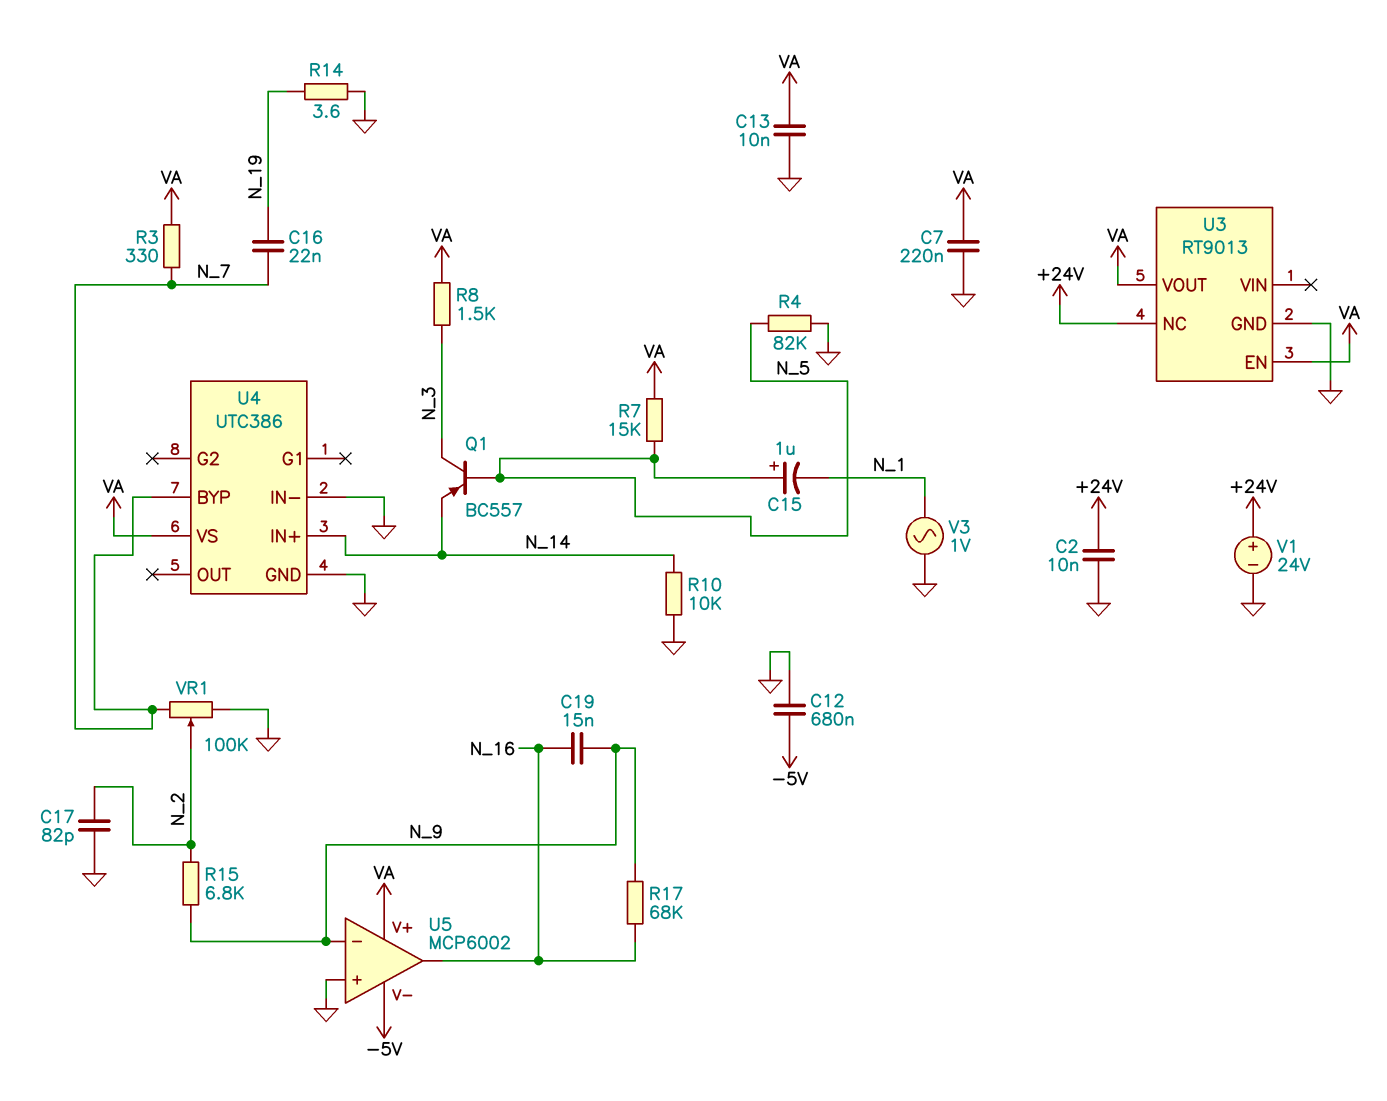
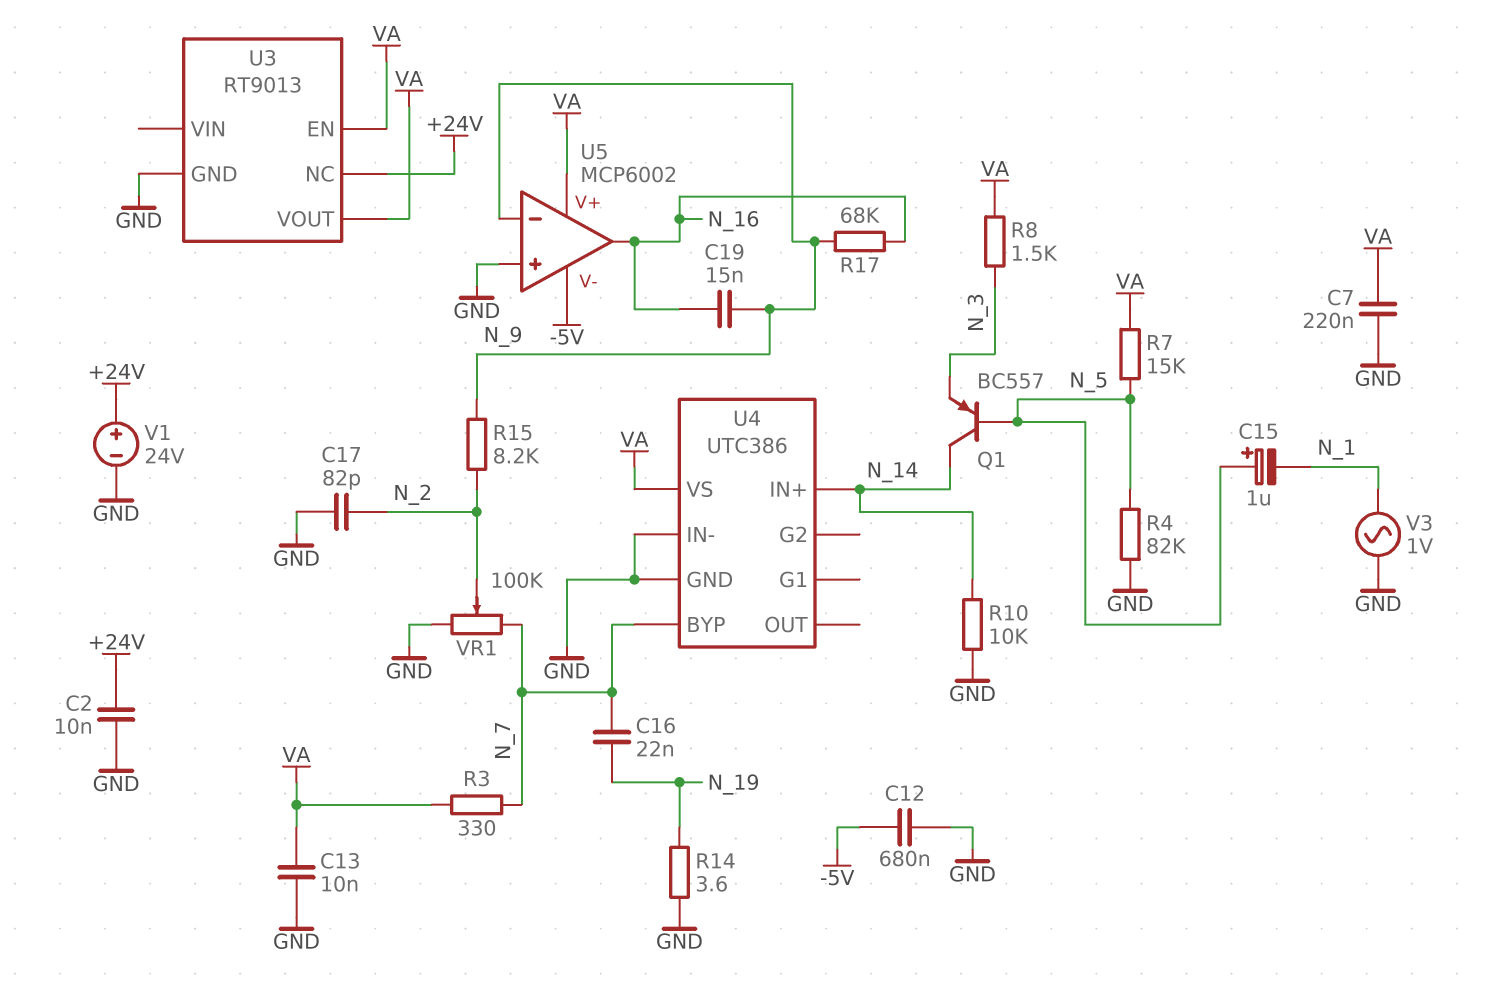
Q1: PNP BC557 (B N_5, C N_3, E N_14) -> PNP BC557 (B N_5, C N_14, E N_3)
R15: 6.8k (N_2, N_9) -> 8.2k (N_2, N_9)

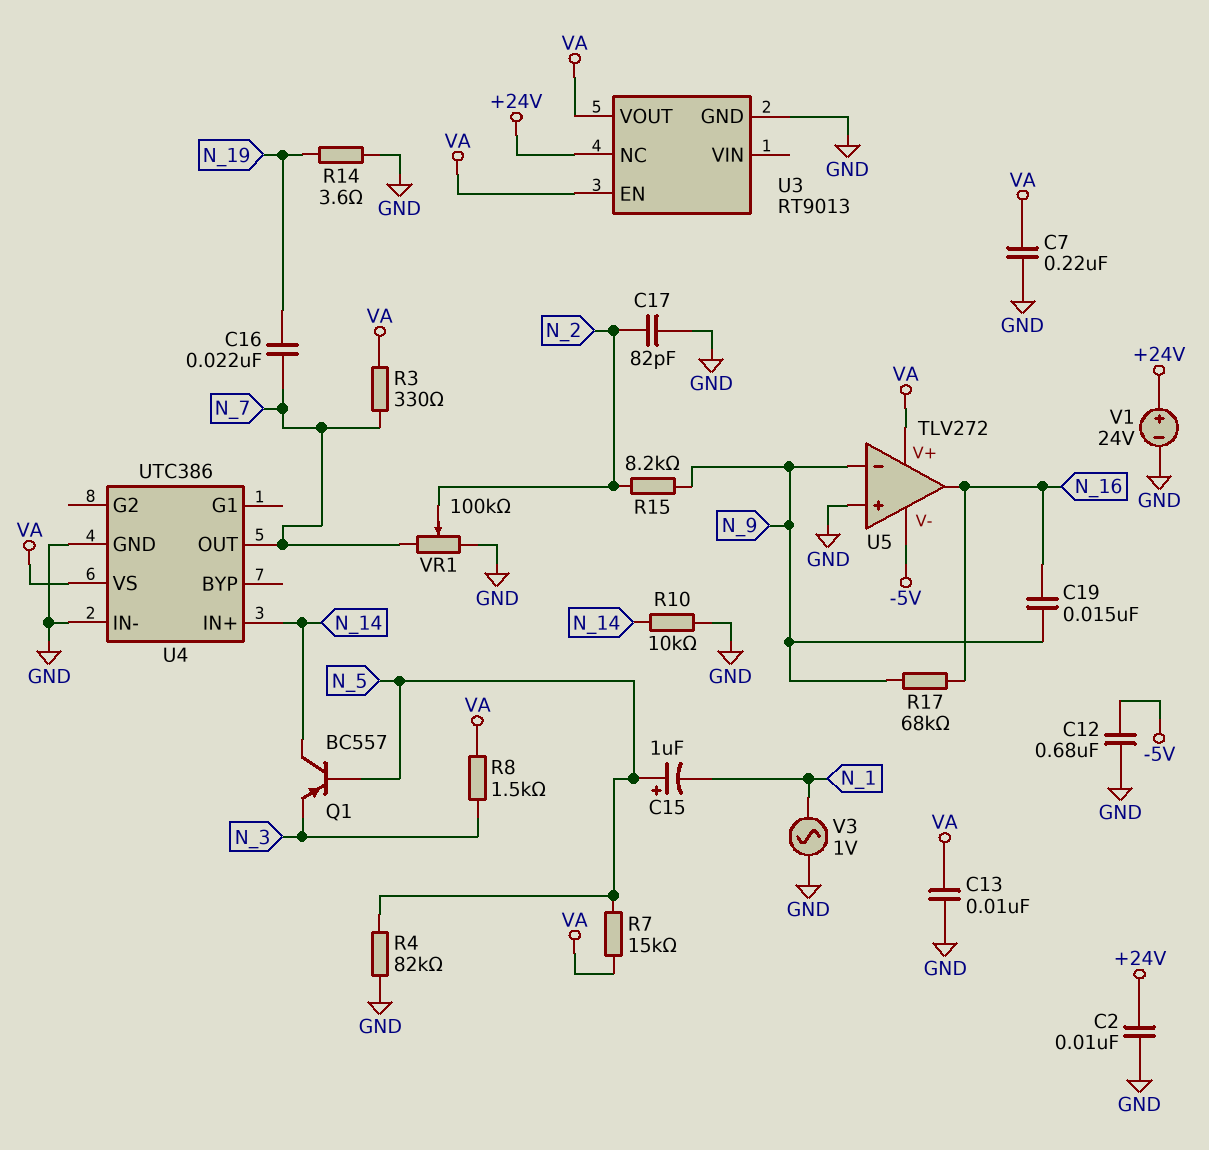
U4 pin BYP: N_7 -> none
U4 pin OUT: none -> N_7
U5: MCP6002 -> TLV272

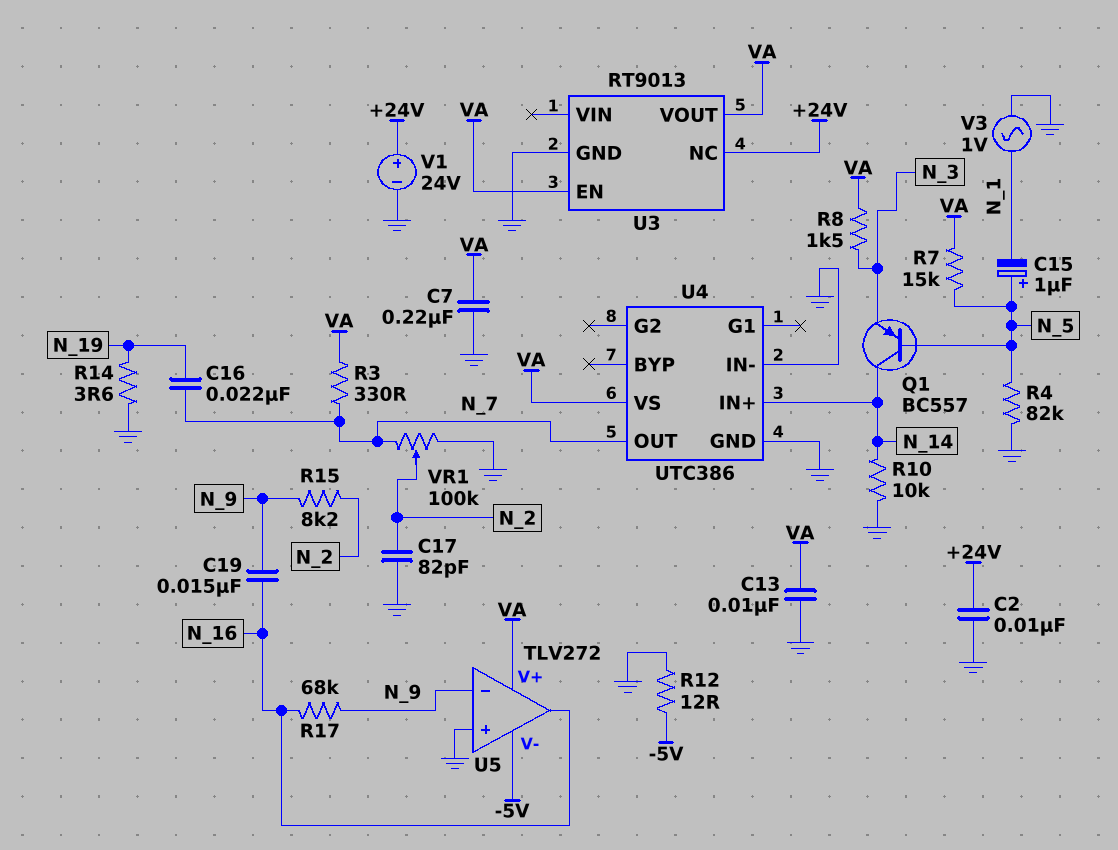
C12: 680nF (-5V, GND) -> none
R12: none -> 12 (-5V, GND)

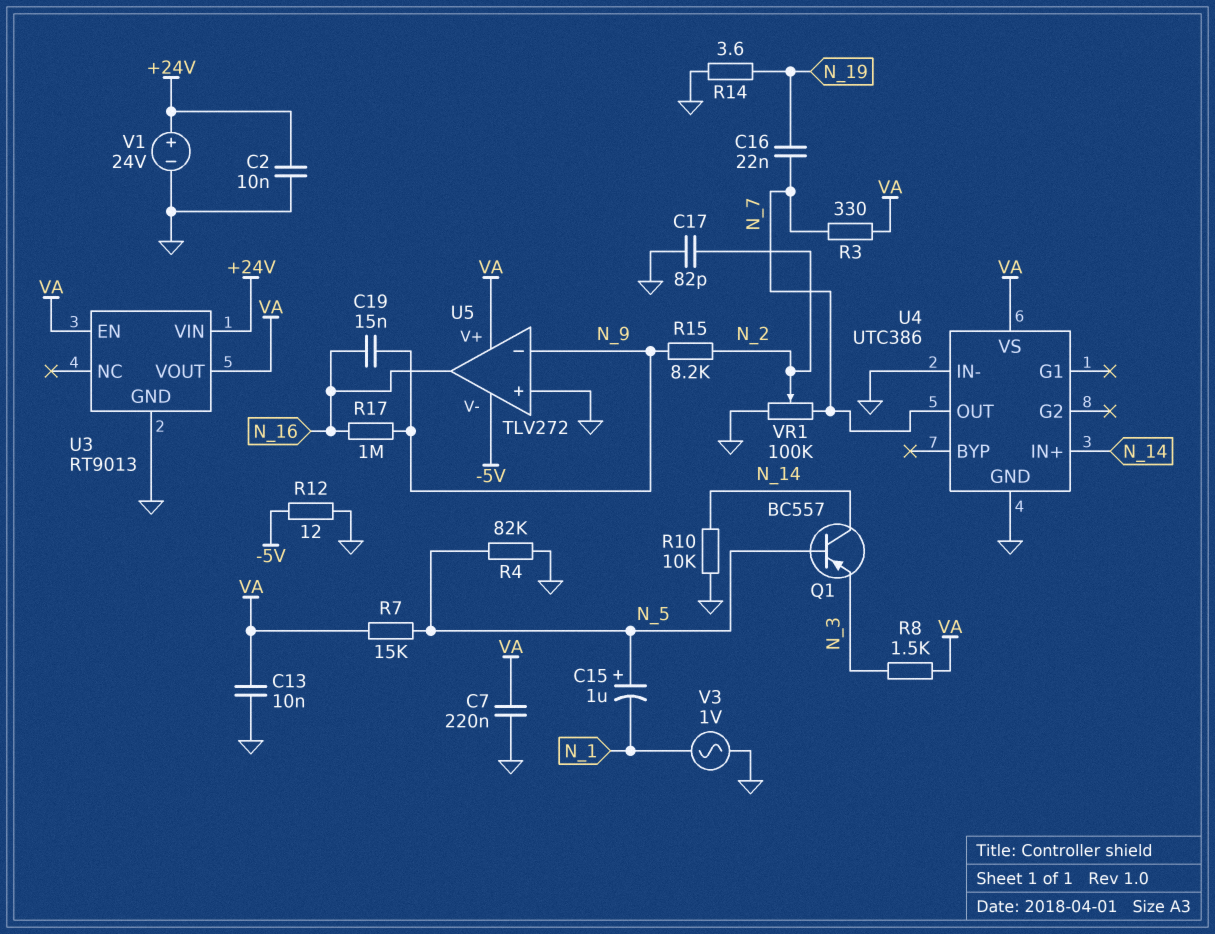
R17: 68k (N_9, N_16) -> 1M (N_9, N_16)
U3 pin NC: +24V -> none
U3 pin VIN: none -> +24V

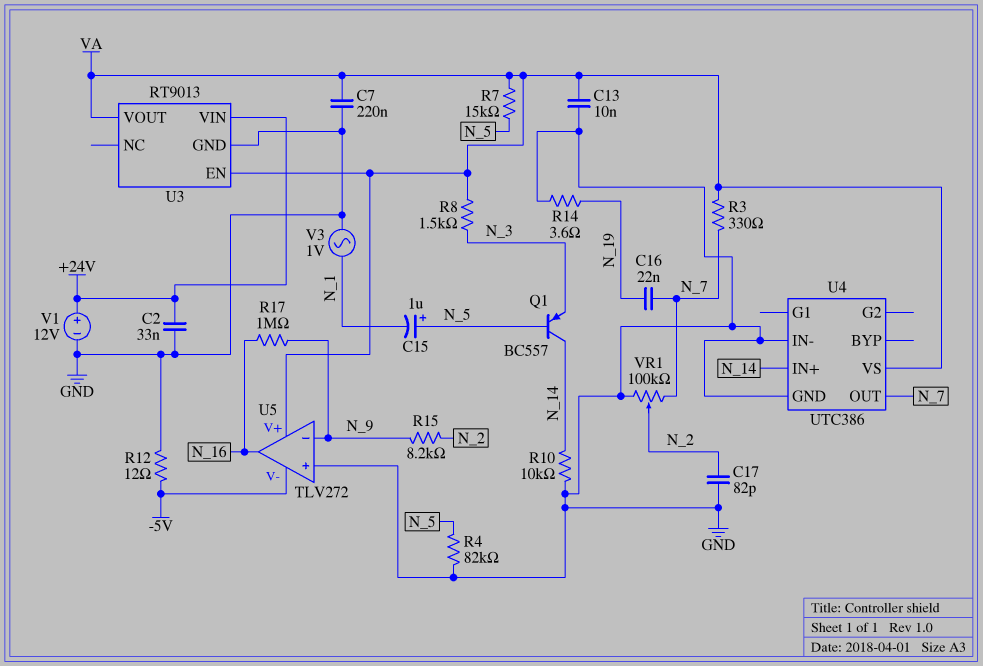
C2: 10nF (+24V, GND) -> 33nF (+24V, GND)
C19: 15nF (N_9, N_16) -> none
V1: 24V (plus +24V, minus GND) -> 12V (plus +24V, minus GND)

